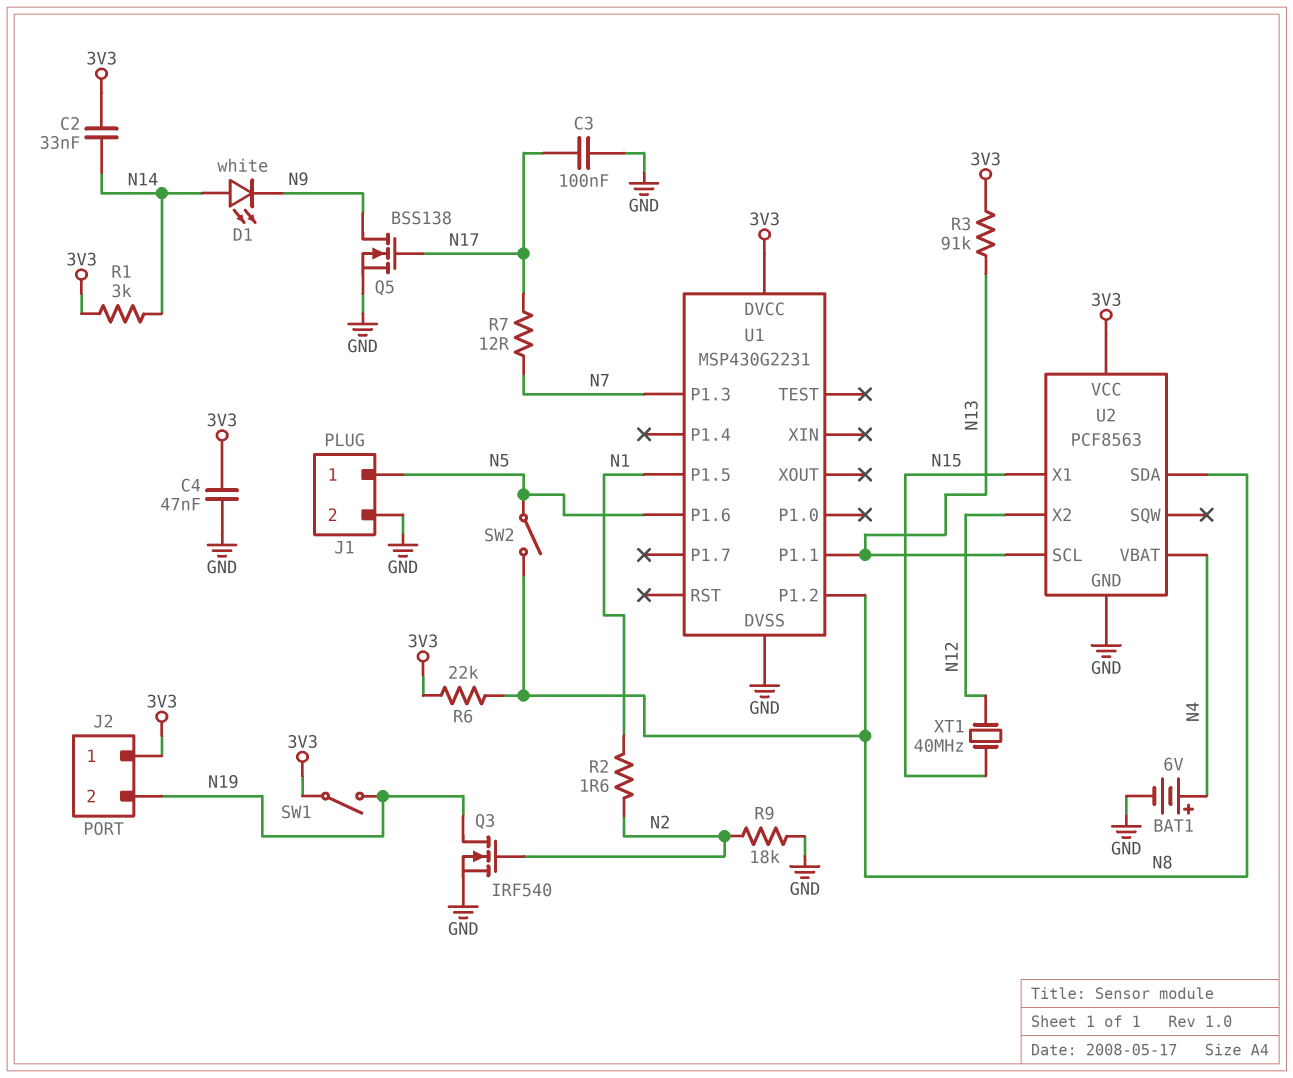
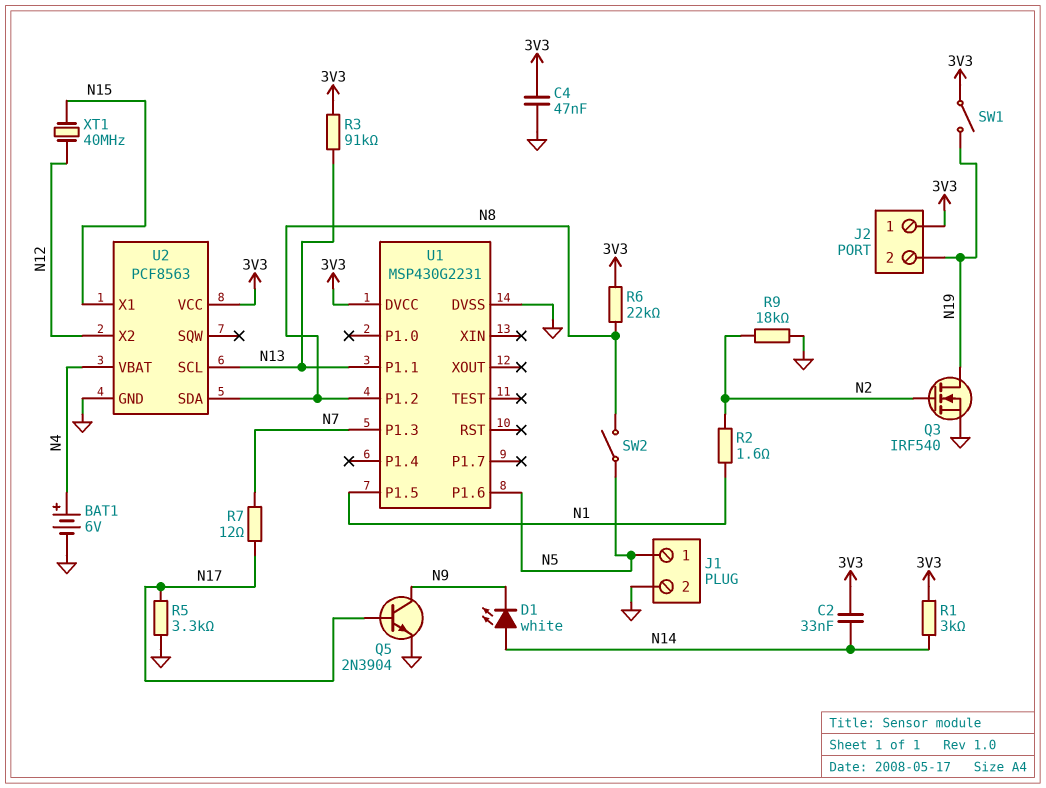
C3: 100nF (GND, N17) -> none
Q5: NMOS BSS138 (G N17, D N9, S GND) -> NPN 2N3904 (B N17, C N9, E GND)
R5: none -> 3.3k (GND, N17)

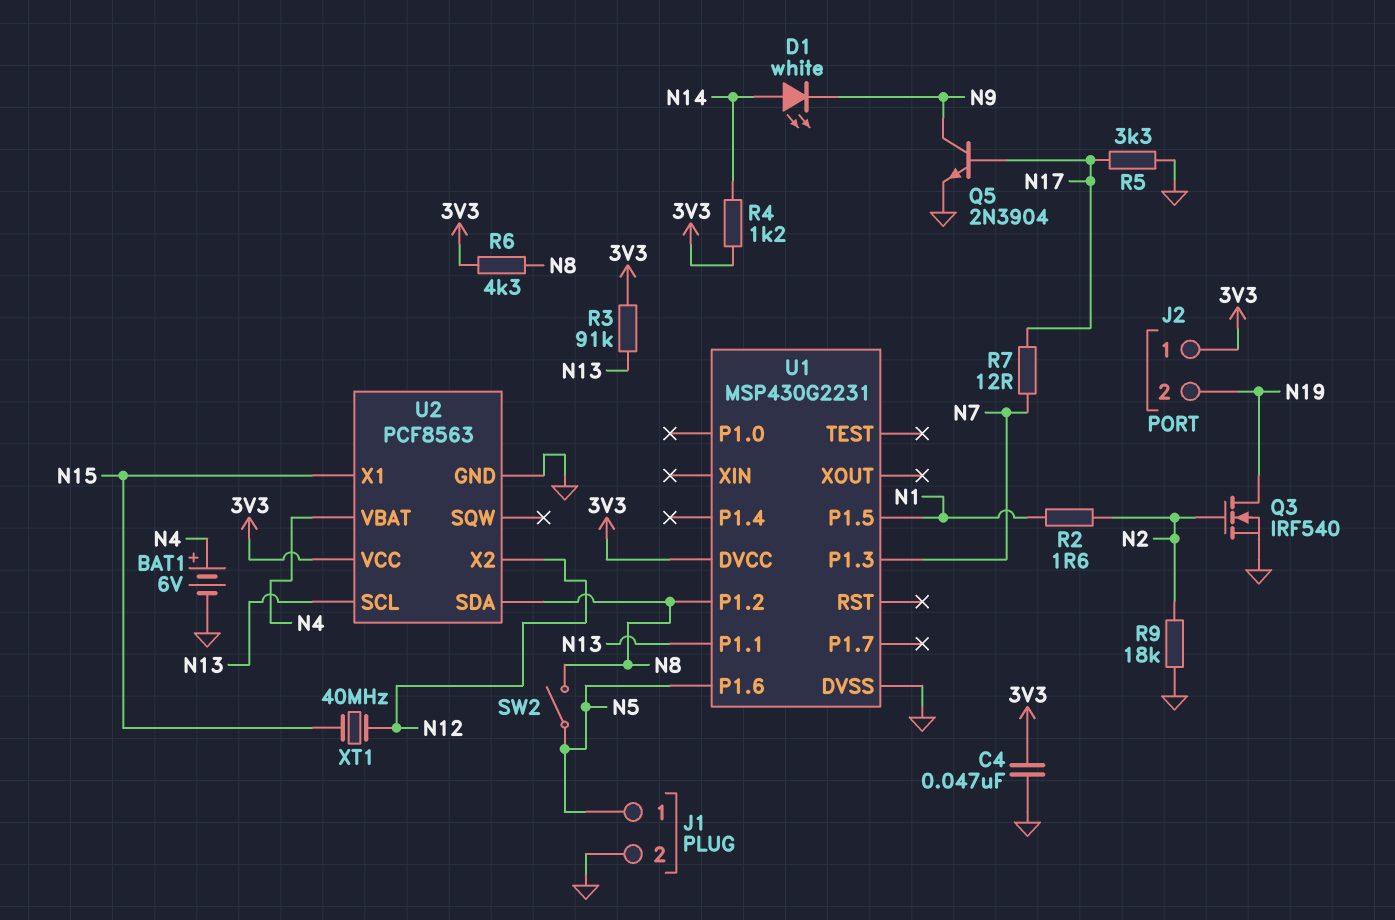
C2: 33nF (3V3, N14) -> none
R1: 3k (3V3, N14) -> none
R4: none -> 1.2k (3V3, N14)
R6: 22k (3V3, N8) -> 4.3k (3V3, N8)
SW1: switch (3V3, N19) -> none

